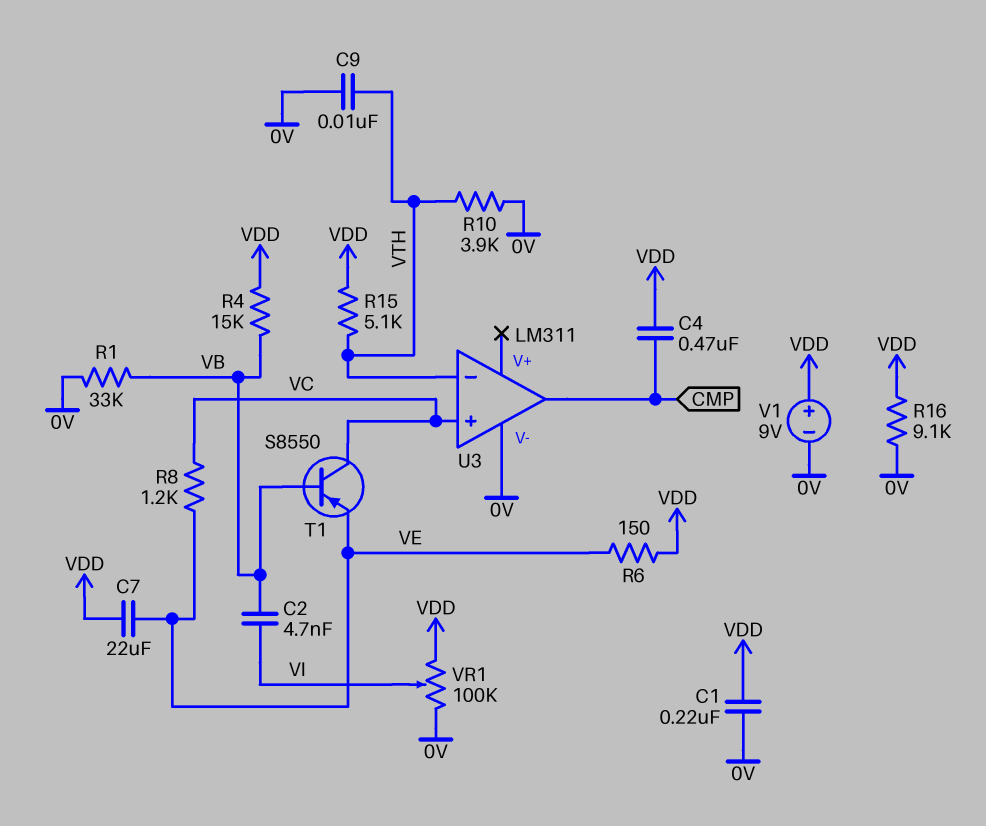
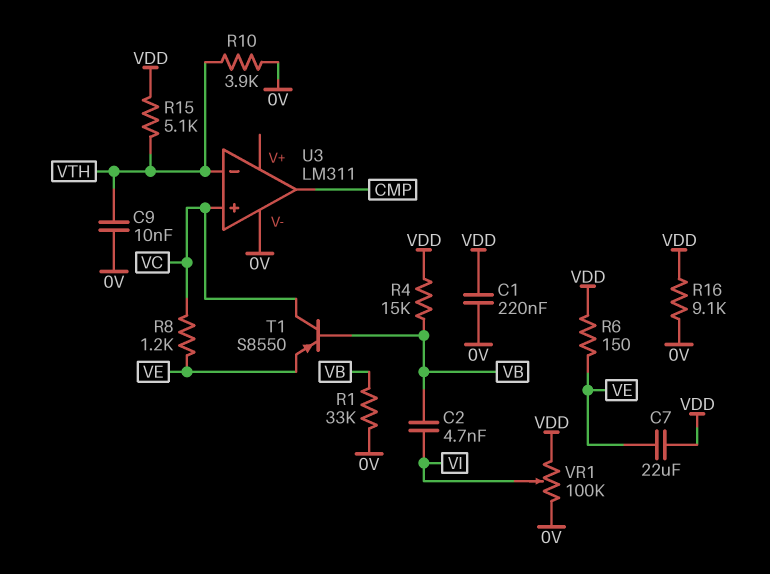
C4: 470nF (CMP, VDD) -> none
V1: 9V (plus VDD, minus 0V) -> none

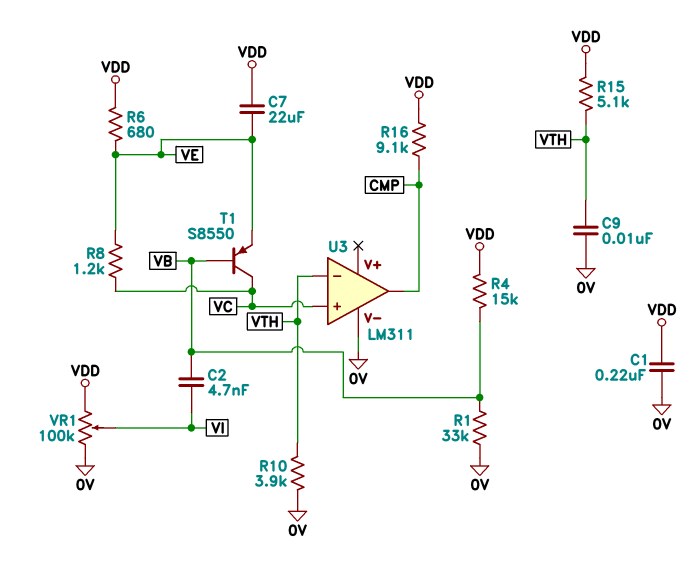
R6: 150 (VDD, VE) -> 680 (VDD, VE)
R16: 9.1k (0V, VDD) -> 9.1k (CMP, VDD)

